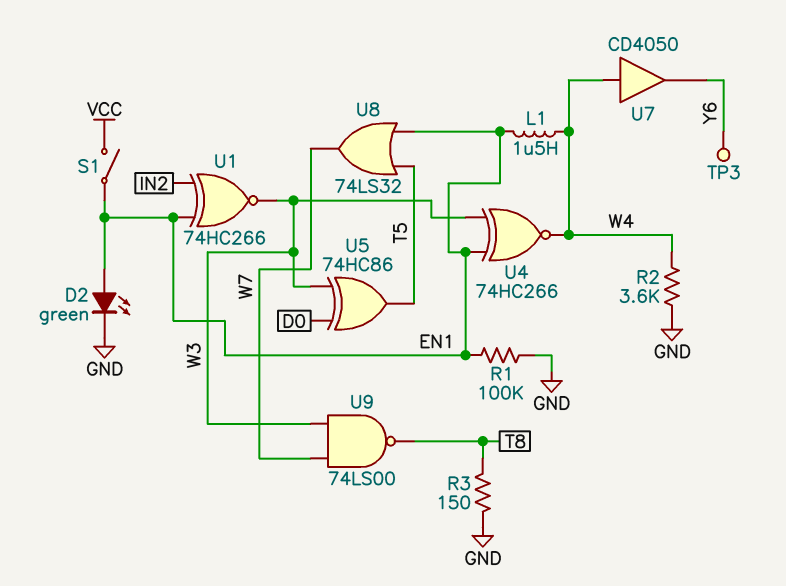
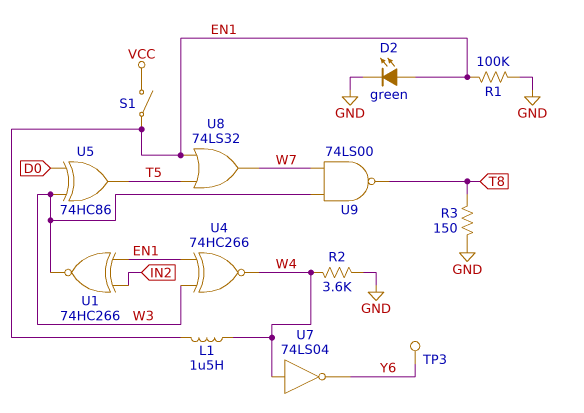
U7: buffer CD4050 (in W4, out Y6) -> NOT 74LS04 (in W4, out Y6)

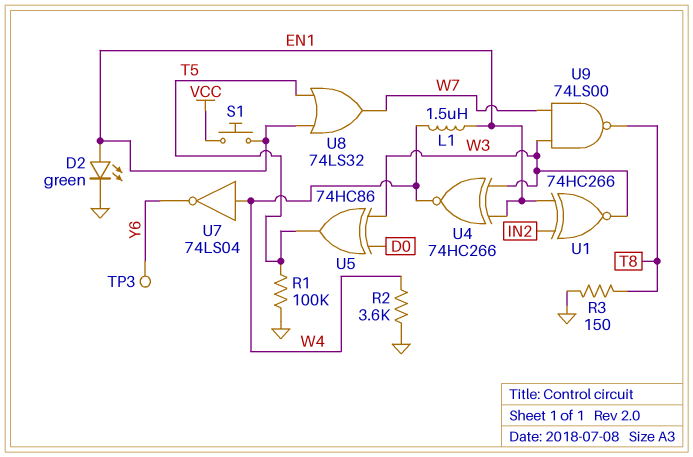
R1: 100k (EN1, GND) -> 100k (GND, T5)
S1: switch (EN1, VCC) -> button (EN1, VCC)

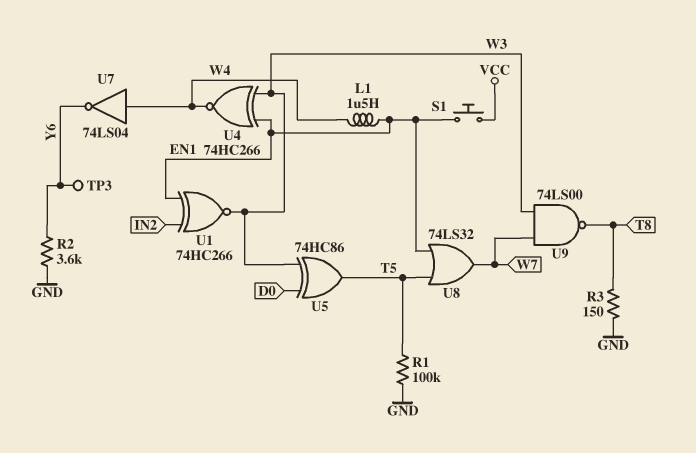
D2: LED green (A EN1, K GND) -> none
R2: 3.6k (GND, W4) -> 3.6k (GND, Y6)

